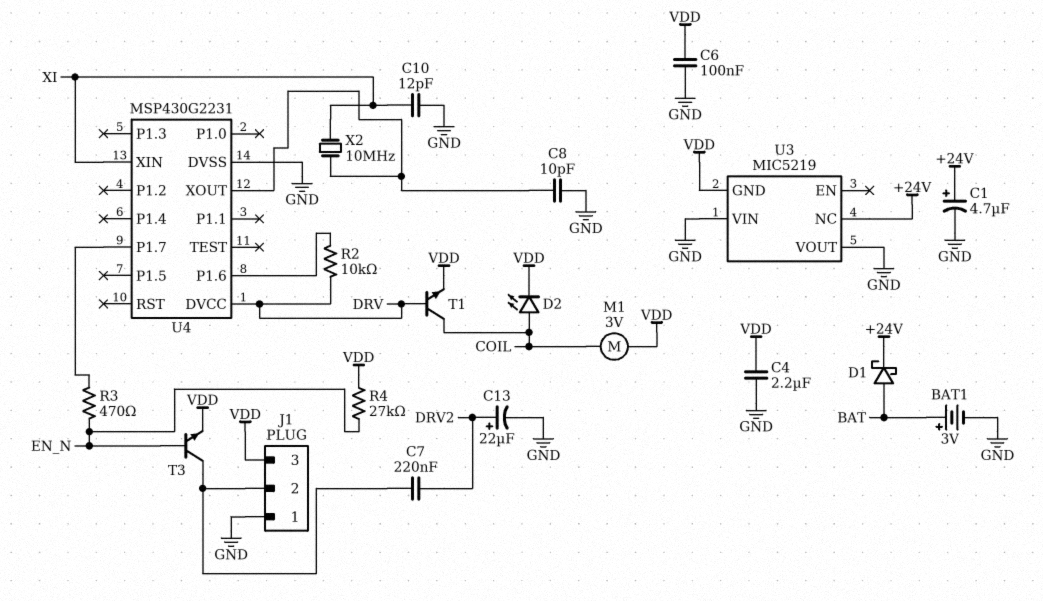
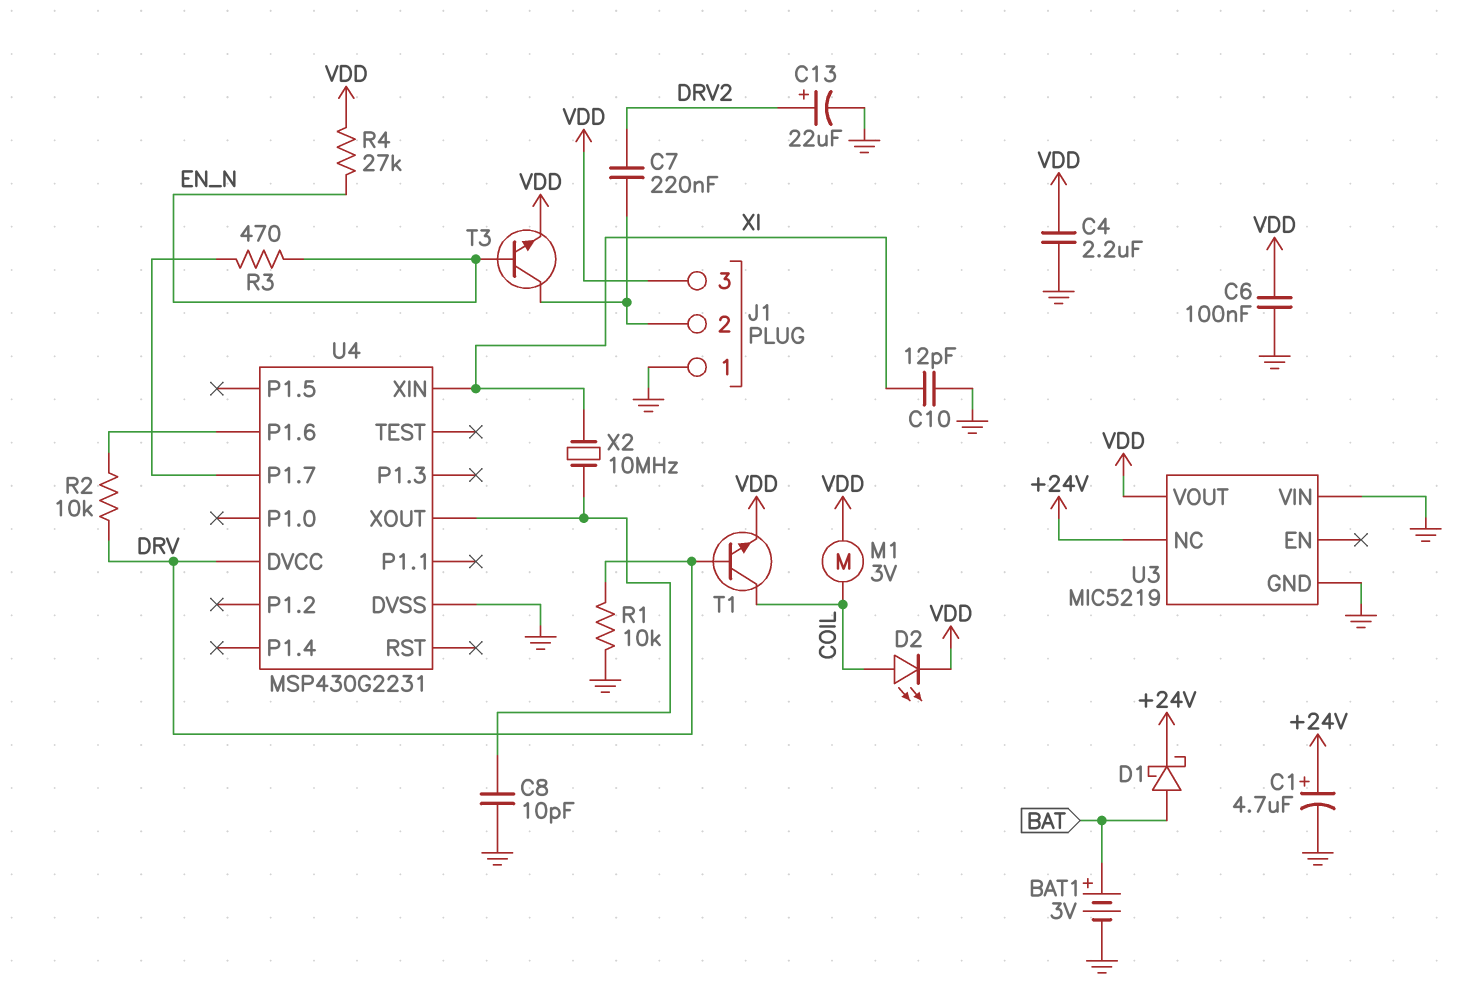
R1: none -> 10k (DRV, GND)
U3 pin GND: VDD -> GND
U3 pin VOUT: GND -> VDD

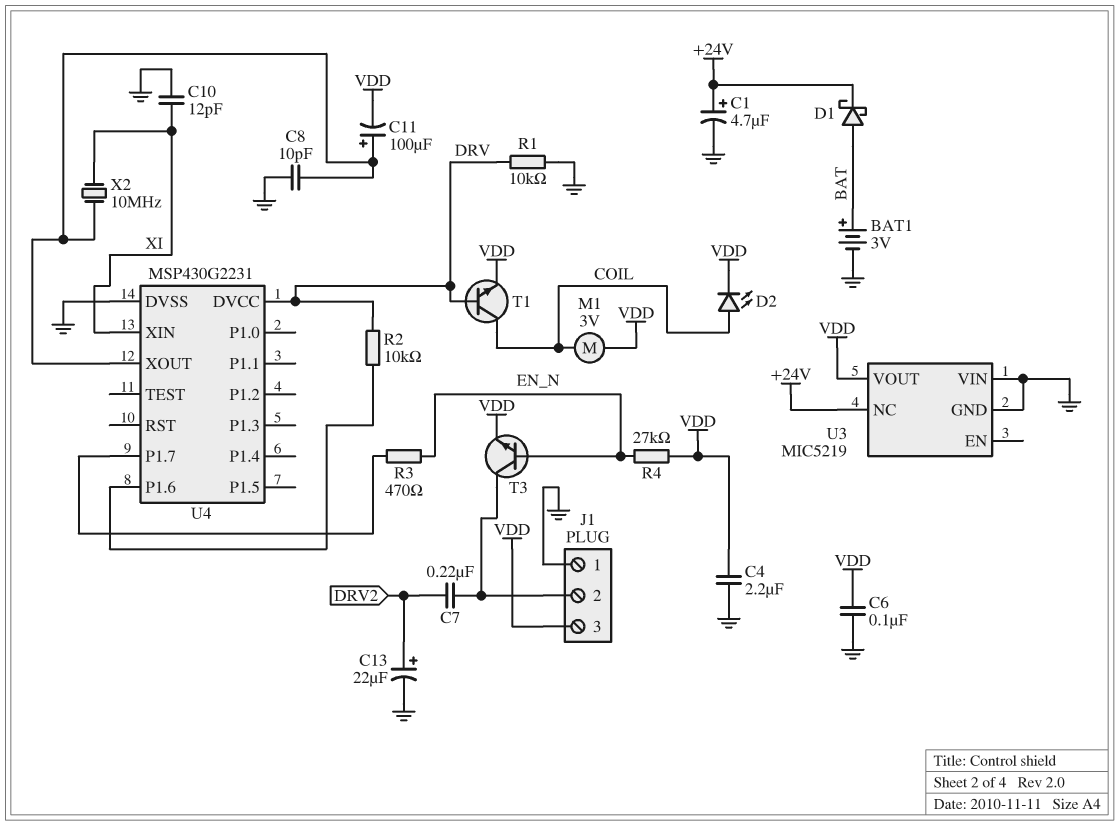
C11: none -> 100uF (plus U4/XOUT, minus VDD)

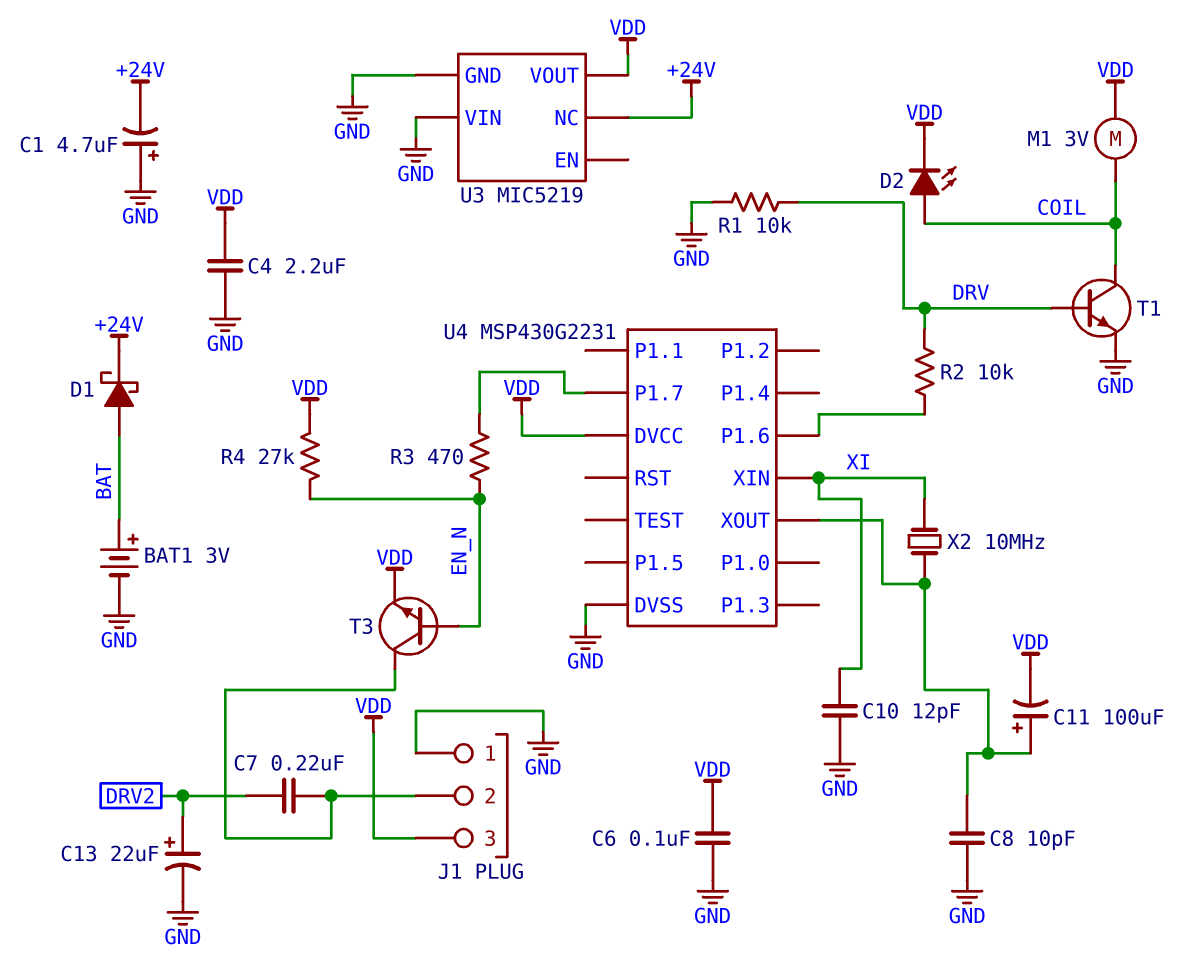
C1: 4.7uF (plus +24V, minus GND) -> 4.7uF (plus GND, minus +24V)
T1: NPN (B DRV, C COIL, E VDD) -> NPN (B DRV, C COIL, E GND)
U4 pin DVCC: DRV -> VDD

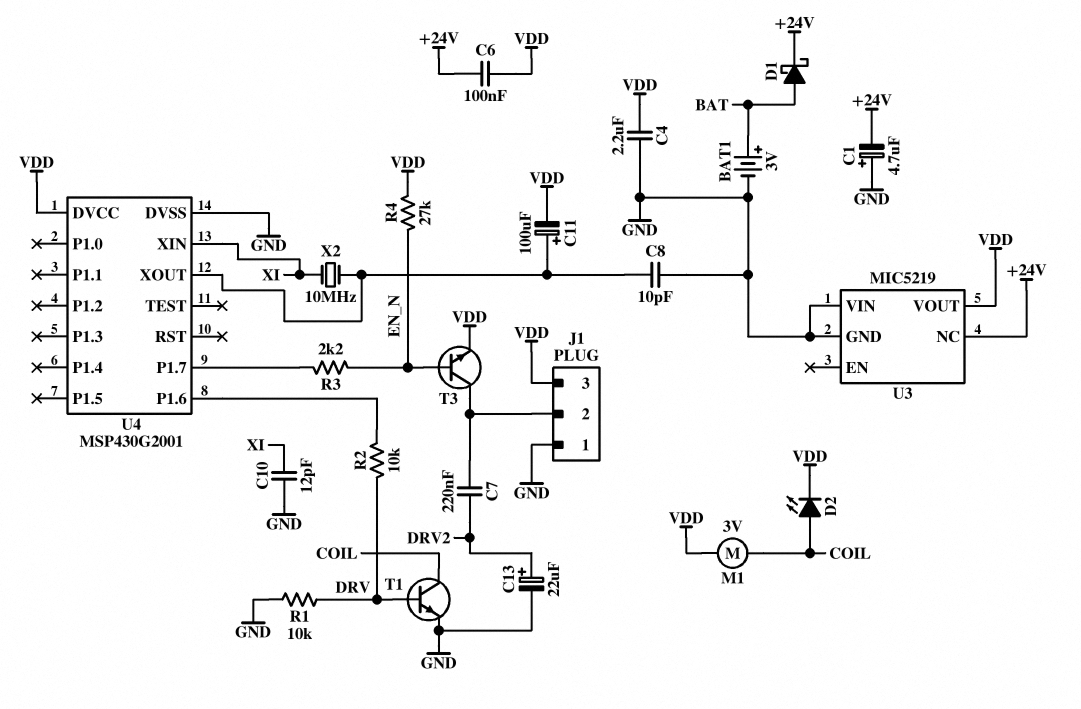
C6: 100nF (GND, VDD) -> 100nF (+24V, VDD)
R3: 470 (EN_N, U4/P1.7) -> 2.2k (EN_N, U4/P1.7)
U4: MSP430G2231 -> MSP430G2001

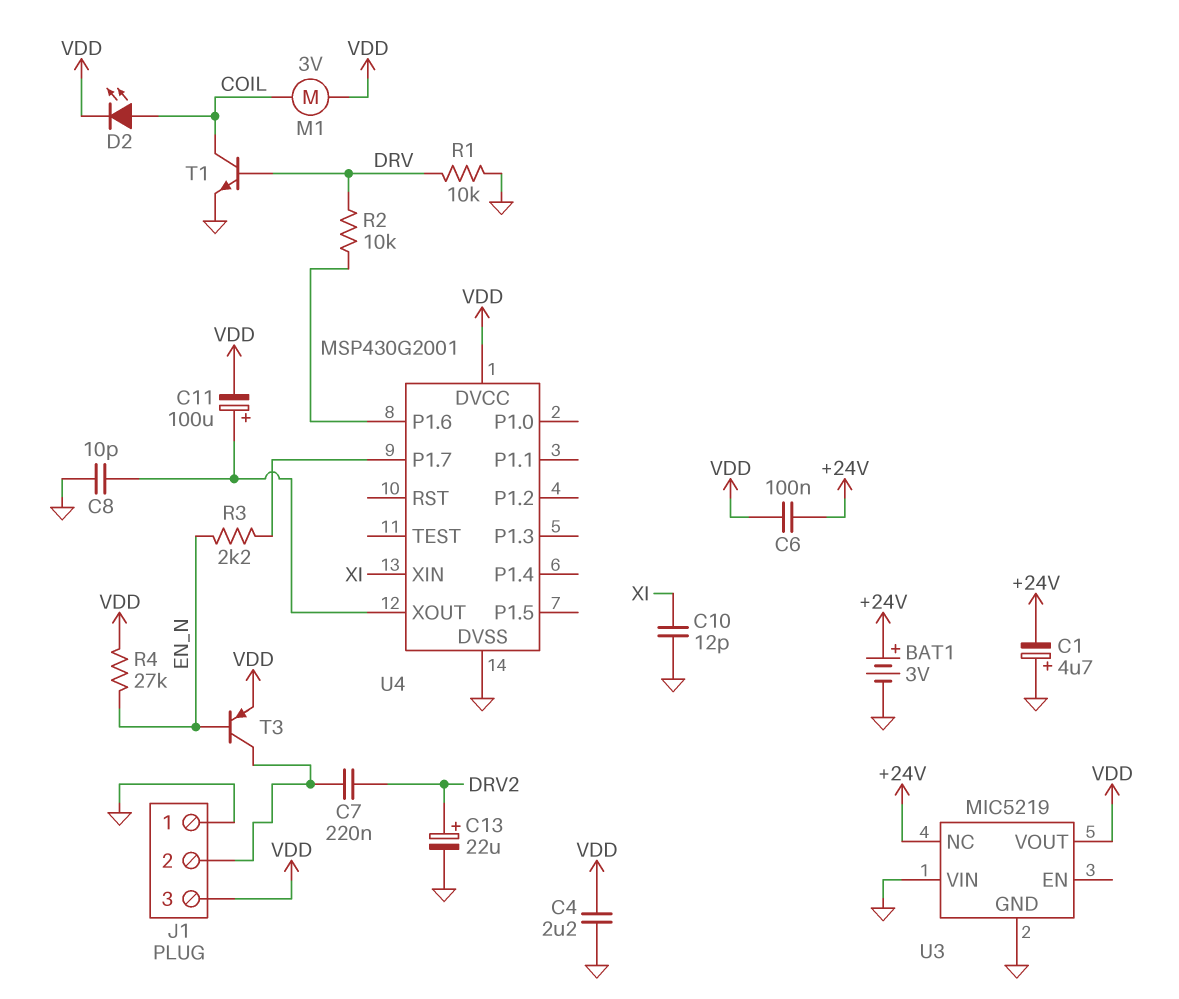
BAT1: 3V (plus BAT, minus GND) -> 3V (plus +24V, minus GND)
D1: schottky (A BAT, K +24V) -> none
T3: NPN (B EN_N, C J1/2, E VDD) -> PNP (B EN_N, C J1/2, E VDD)
X2: 10MHz (U4/XOUT, XI) -> none

